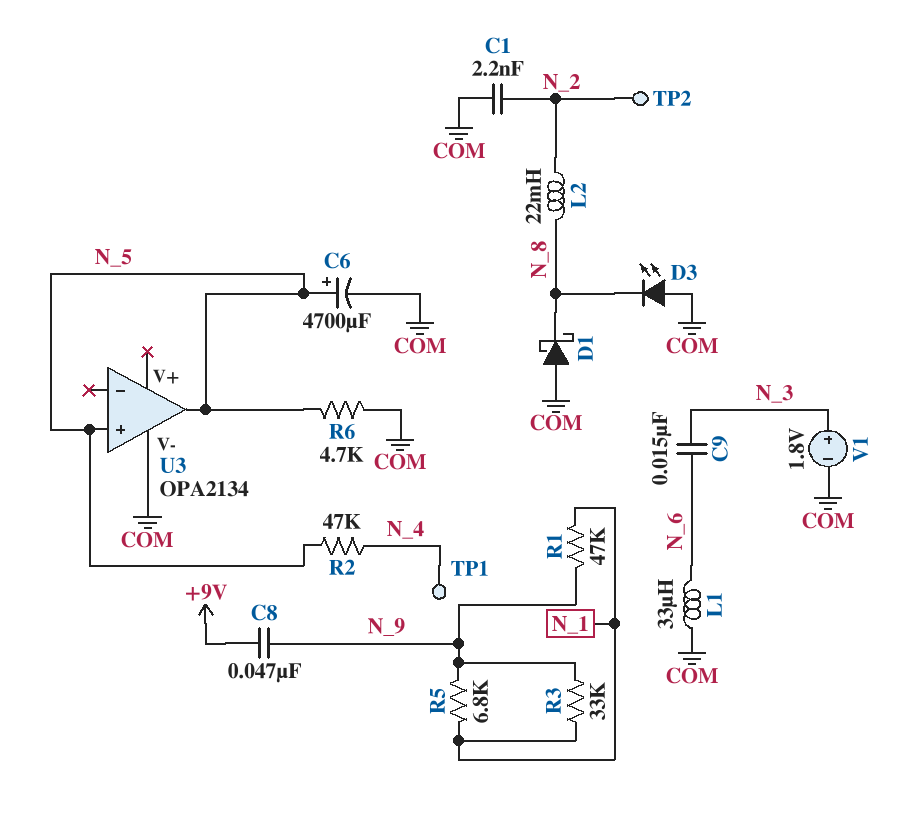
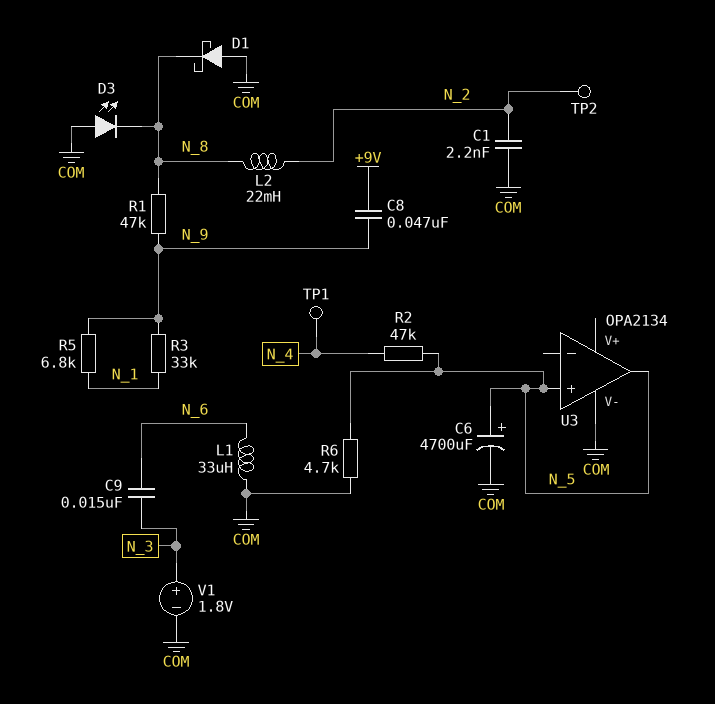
R1: 47k (N_1, N_9) -> 47k (N_8, N_9)

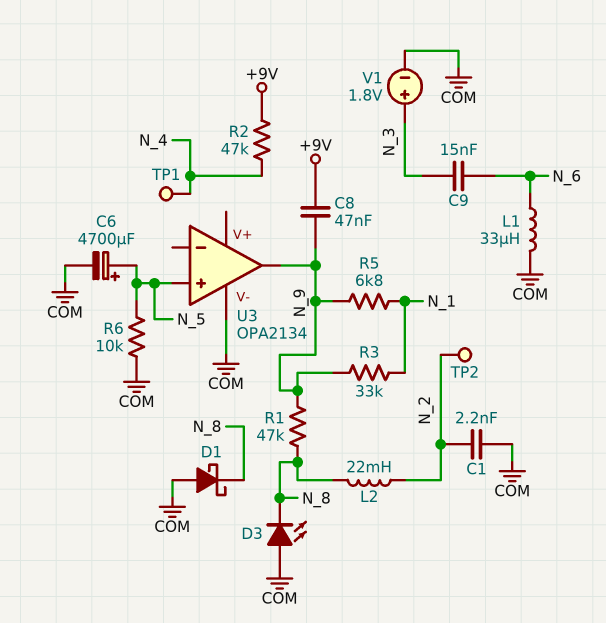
R2: 47k (N_4, N_5) -> 47k (+9V, N_4)
R6: 4.7k (COM, N_5) -> 10k (COM, N_5)
U3 pin out: N_5 -> N_9

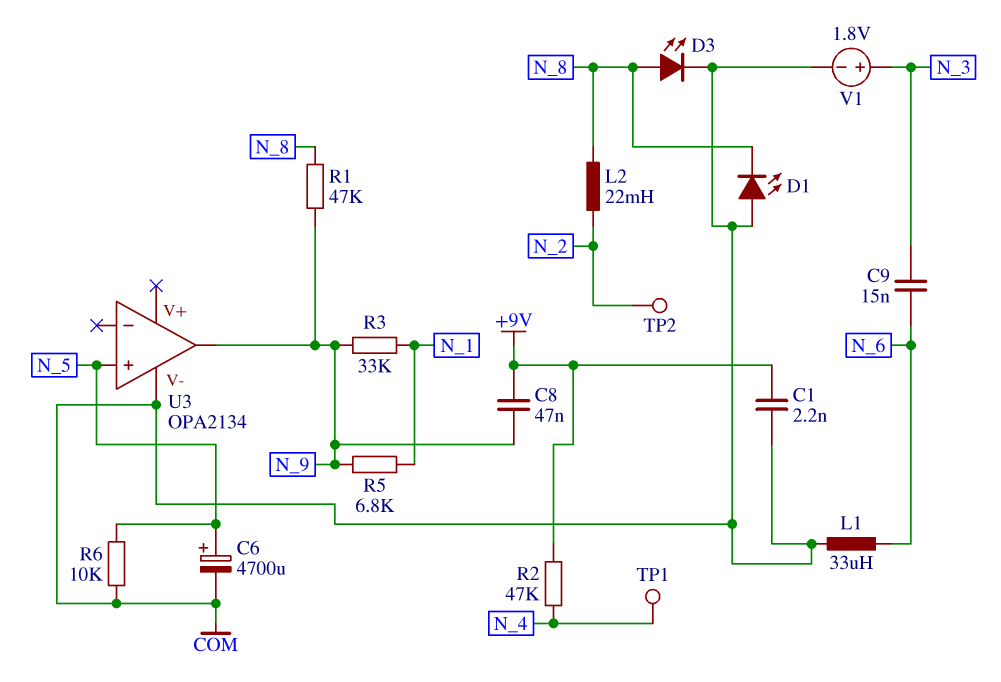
C1: 2.2nF (COM, N_2) -> 2.2nF (+9V, COM)
D1: schottky (A COM, K N_8) -> LED (A COM, K N_8)
D3: LED (A COM, K N_8) -> LED (A N_8, K COM)

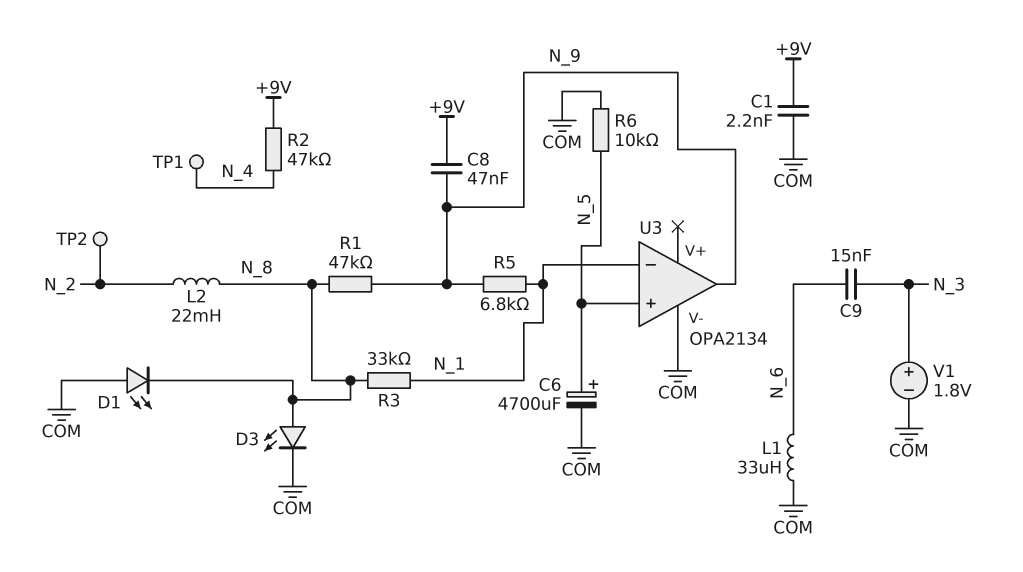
R3: 33k (N_1, N_9) -> 33k (N_1, N_8)
U3 pin in-: none -> N_1

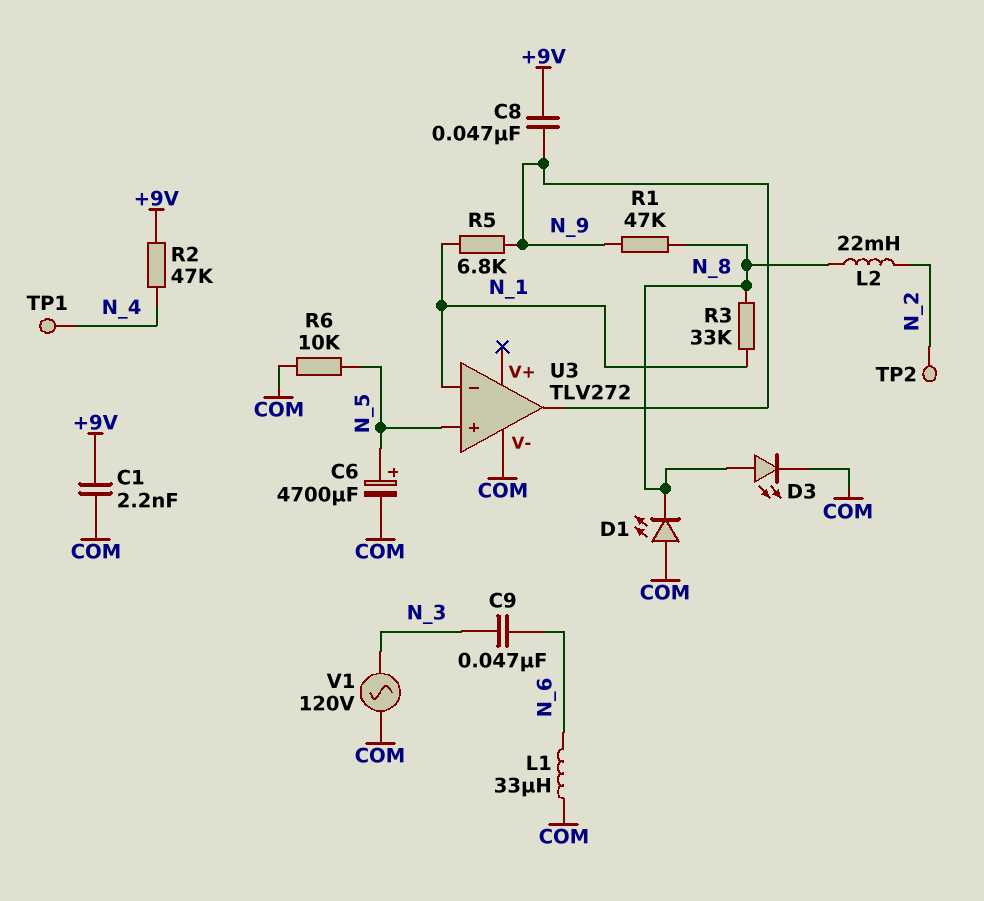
C9: 15nF (N_3, N_6) -> 47nF (N_3, N_6)
U3: OPA2134 -> TLV272
V1: 1.8V (plus N_3, minus COM) -> AC 120V (COM, N_3)

